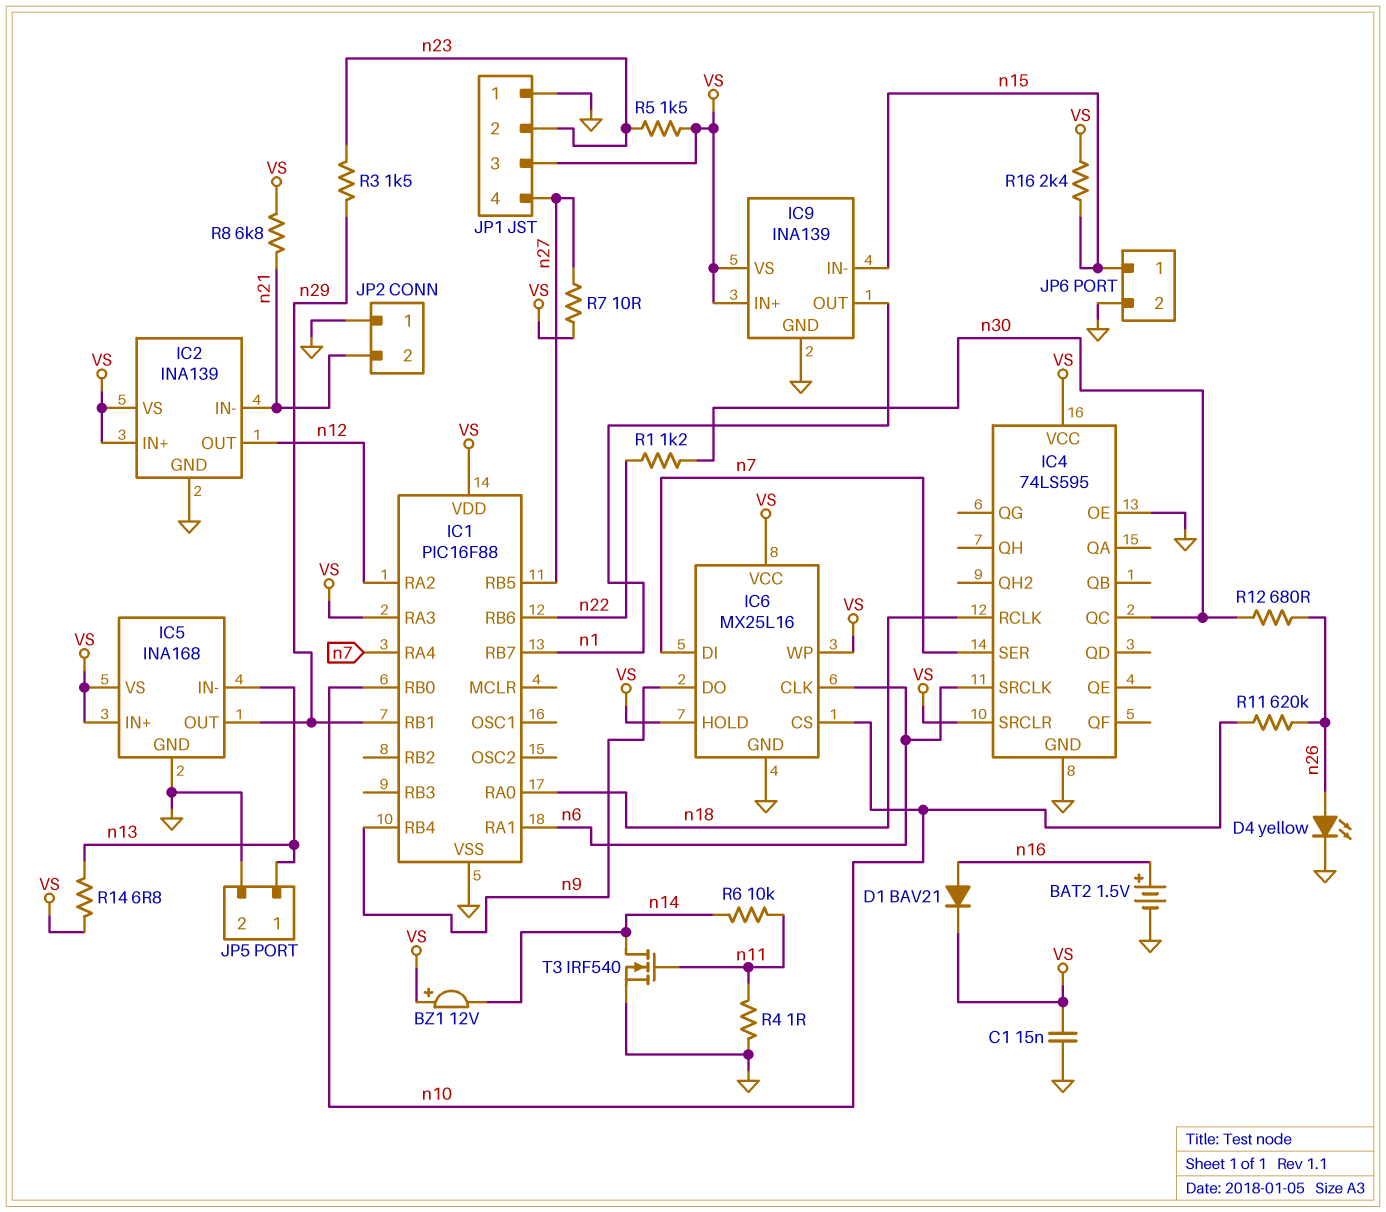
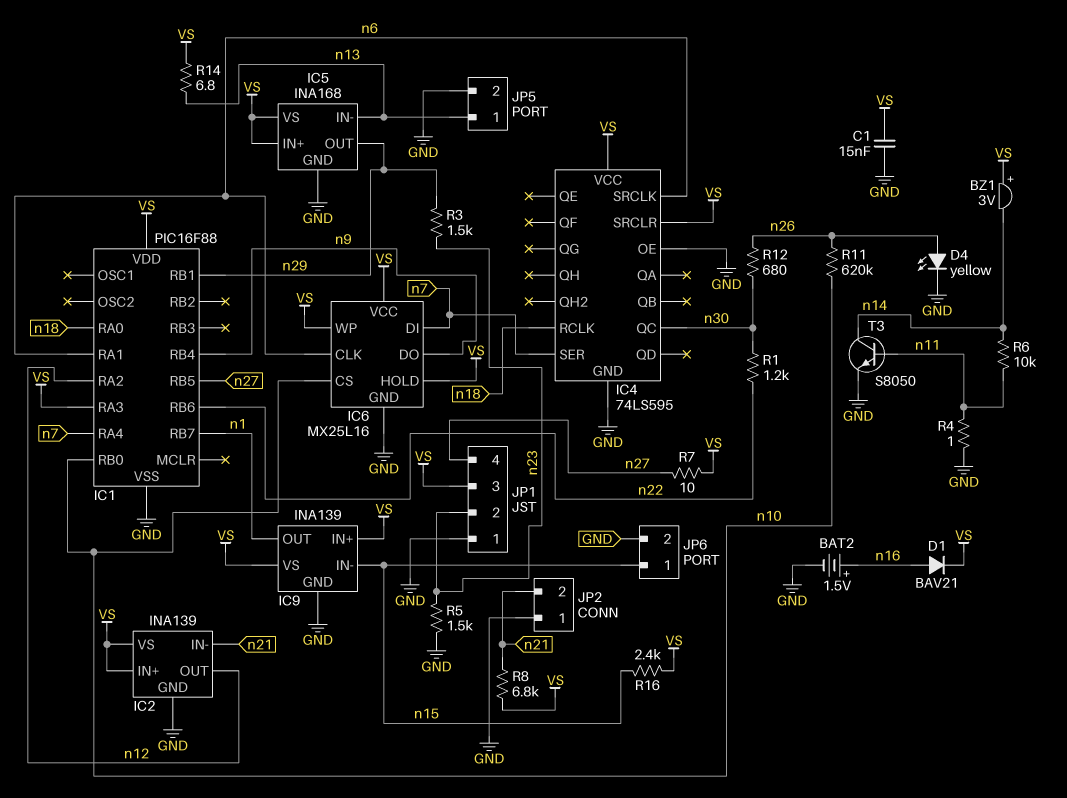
BZ1: buzzer 12V (plus VS, minus n14) -> buzzer 3V (plus VS, minus n14)
R5: 1.5k (VS, n23) -> 1.5k (GND, n23)
T3: NMOS IRF540 (G n11, D n14, S GND) -> NPN S8050 (B n11, C n14, E GND)

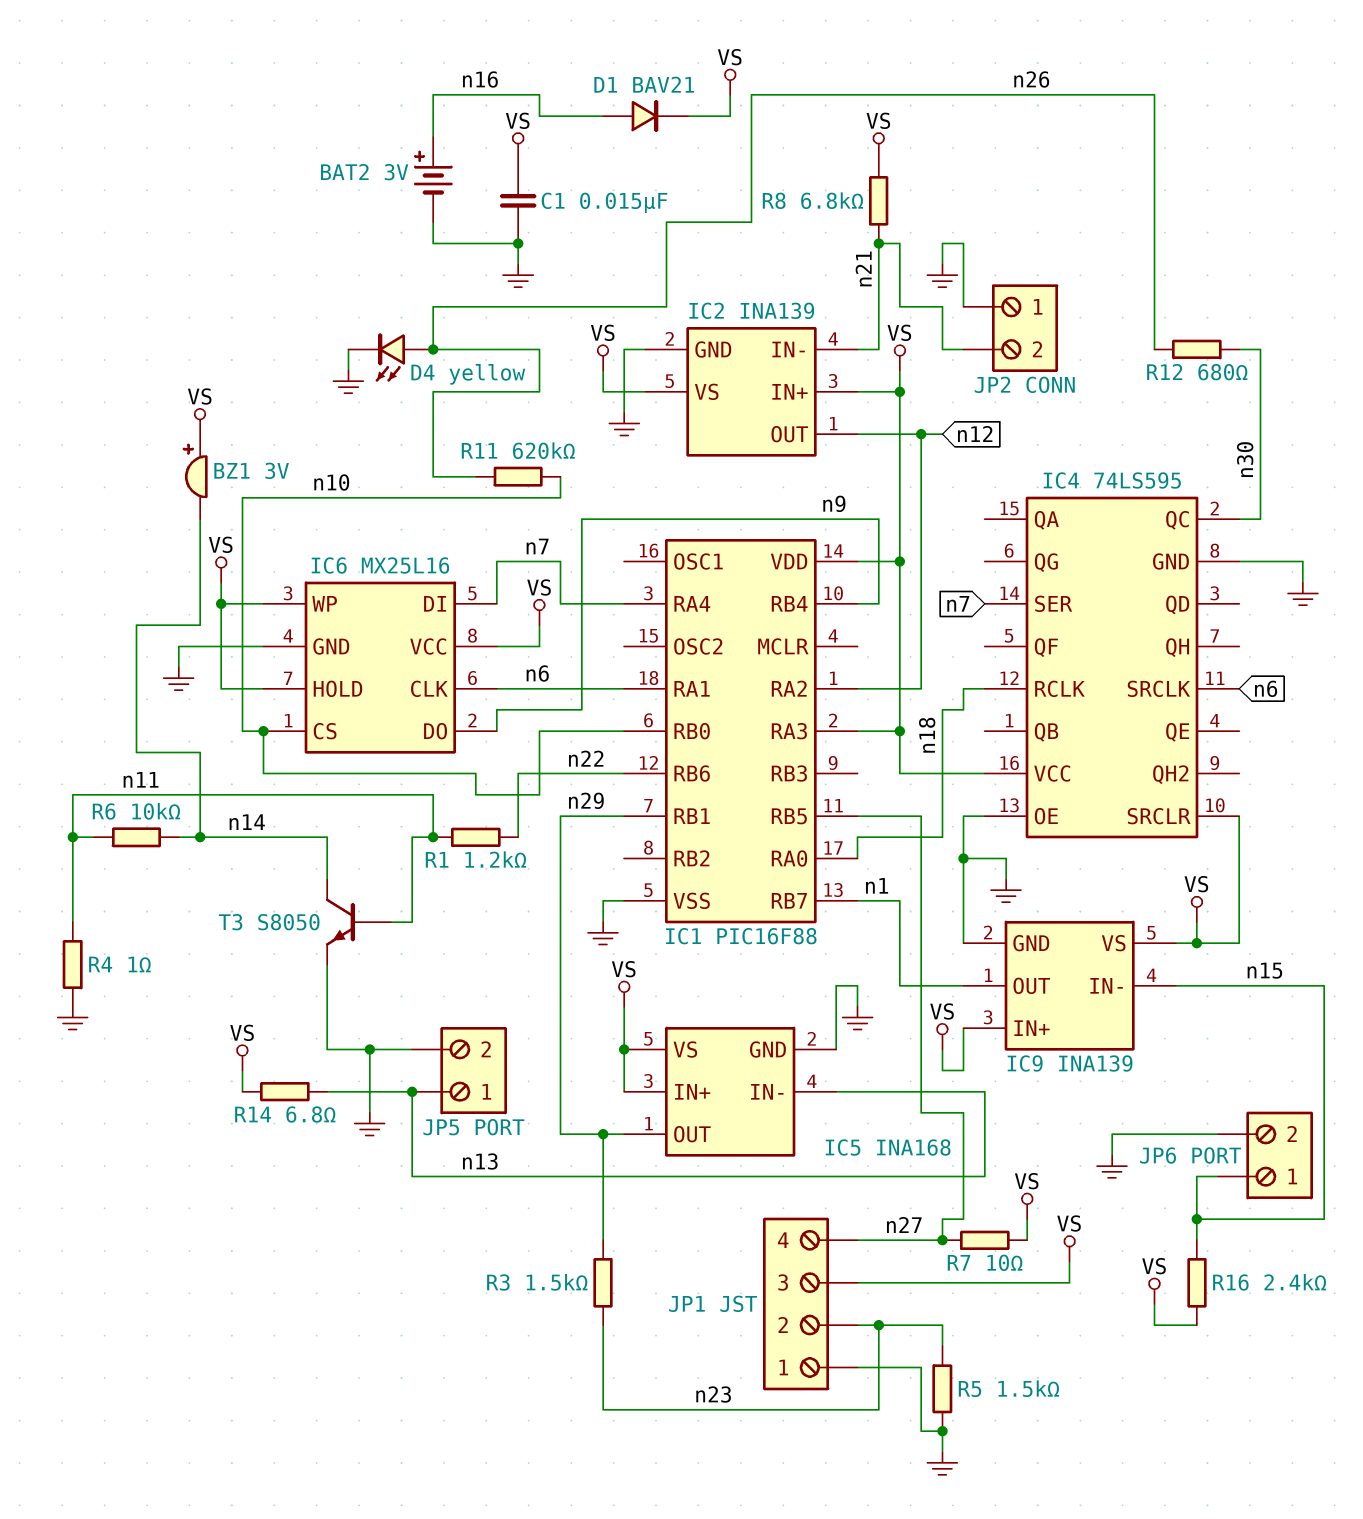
BAT2: 1.5V (plus n16, minus GND) -> 3V (plus n16, minus GND)
R1: 1.2k (n22, n30) -> 1.2k (n11, n22)

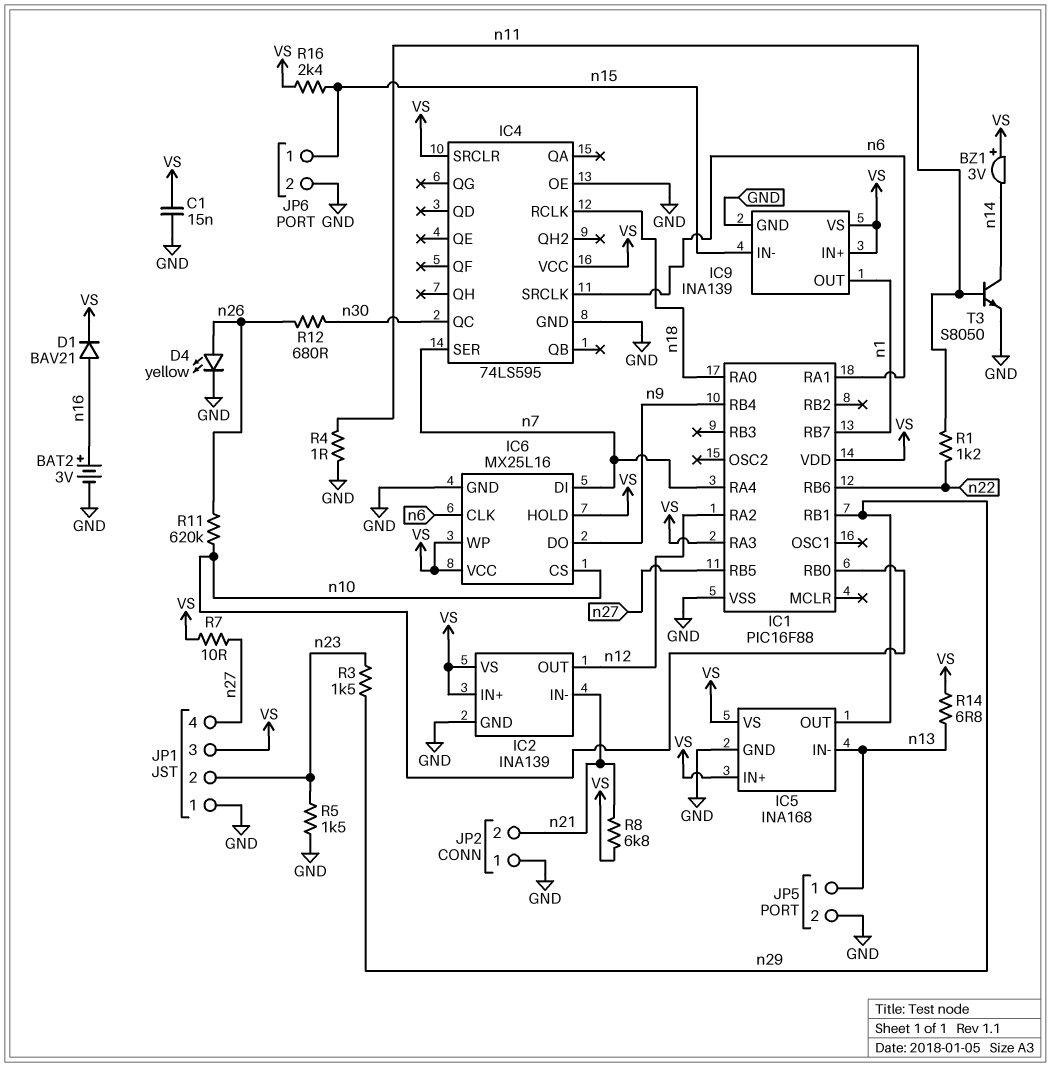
R6: 10k (n11, n14) -> none

